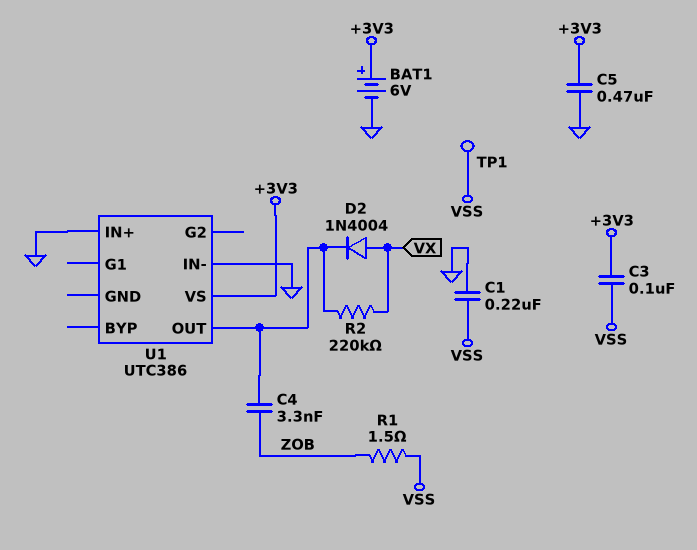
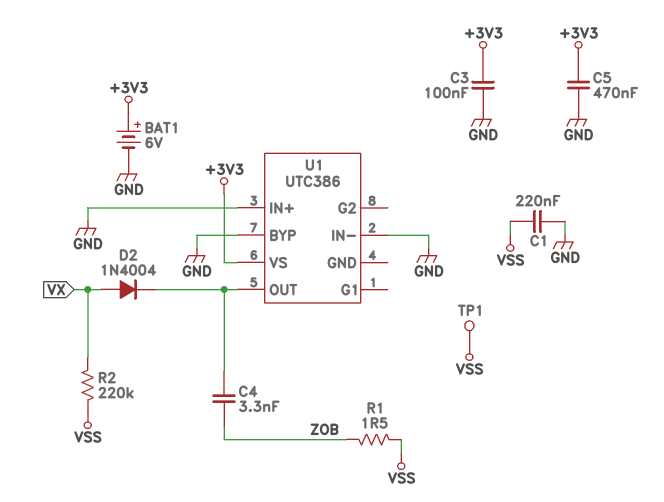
C3: 100nF (+3V3, VSS) -> 100nF (+3V3, GND)
R2: 220k (U1/OUT, VX) -> 220k (VSS, VX)
U1 pin BYP: none -> GND

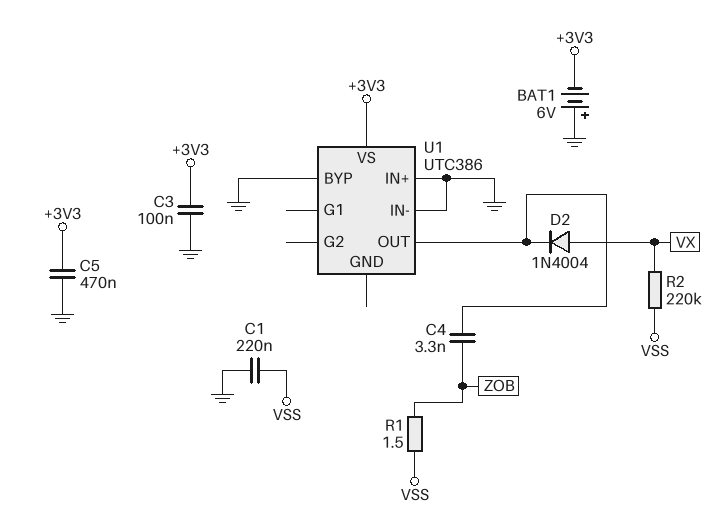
BAT1: 6V (plus +3V3, minus GND) -> 6V (plus GND, minus +3V3)
TP1: test point (VSS) -> none

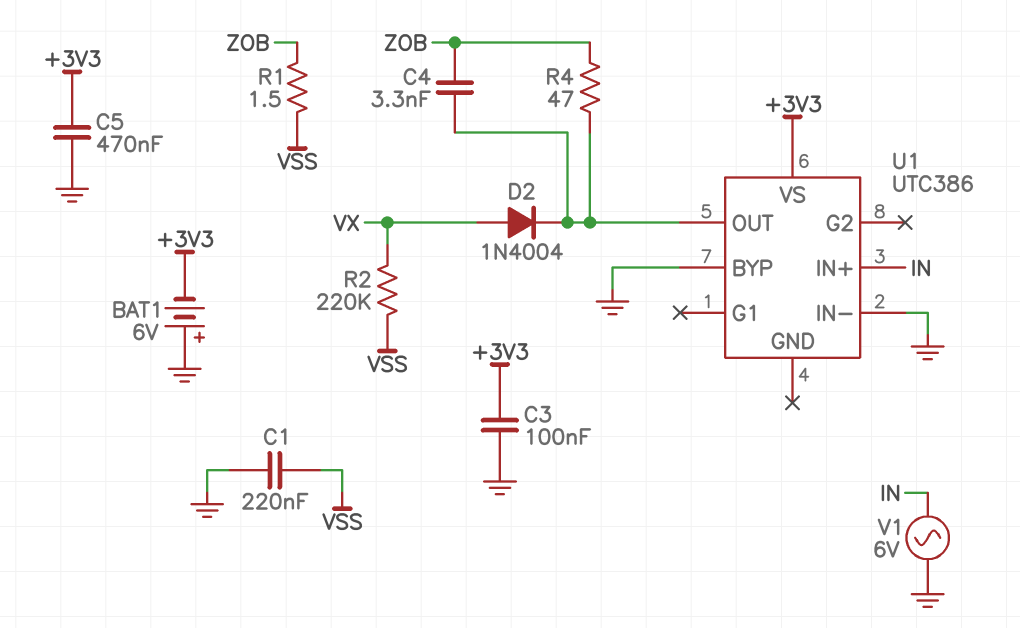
R4: none -> 47 (U1/OUT, ZOB)
U1 pin IN+: GND -> IN
V1: none -> AC 6V (GND, IN)

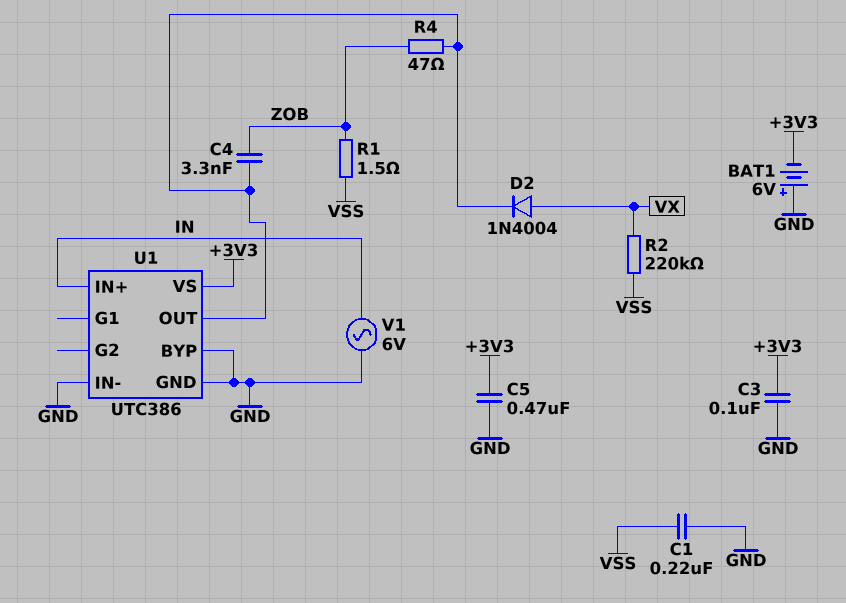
U1 pin GND: none -> GND

